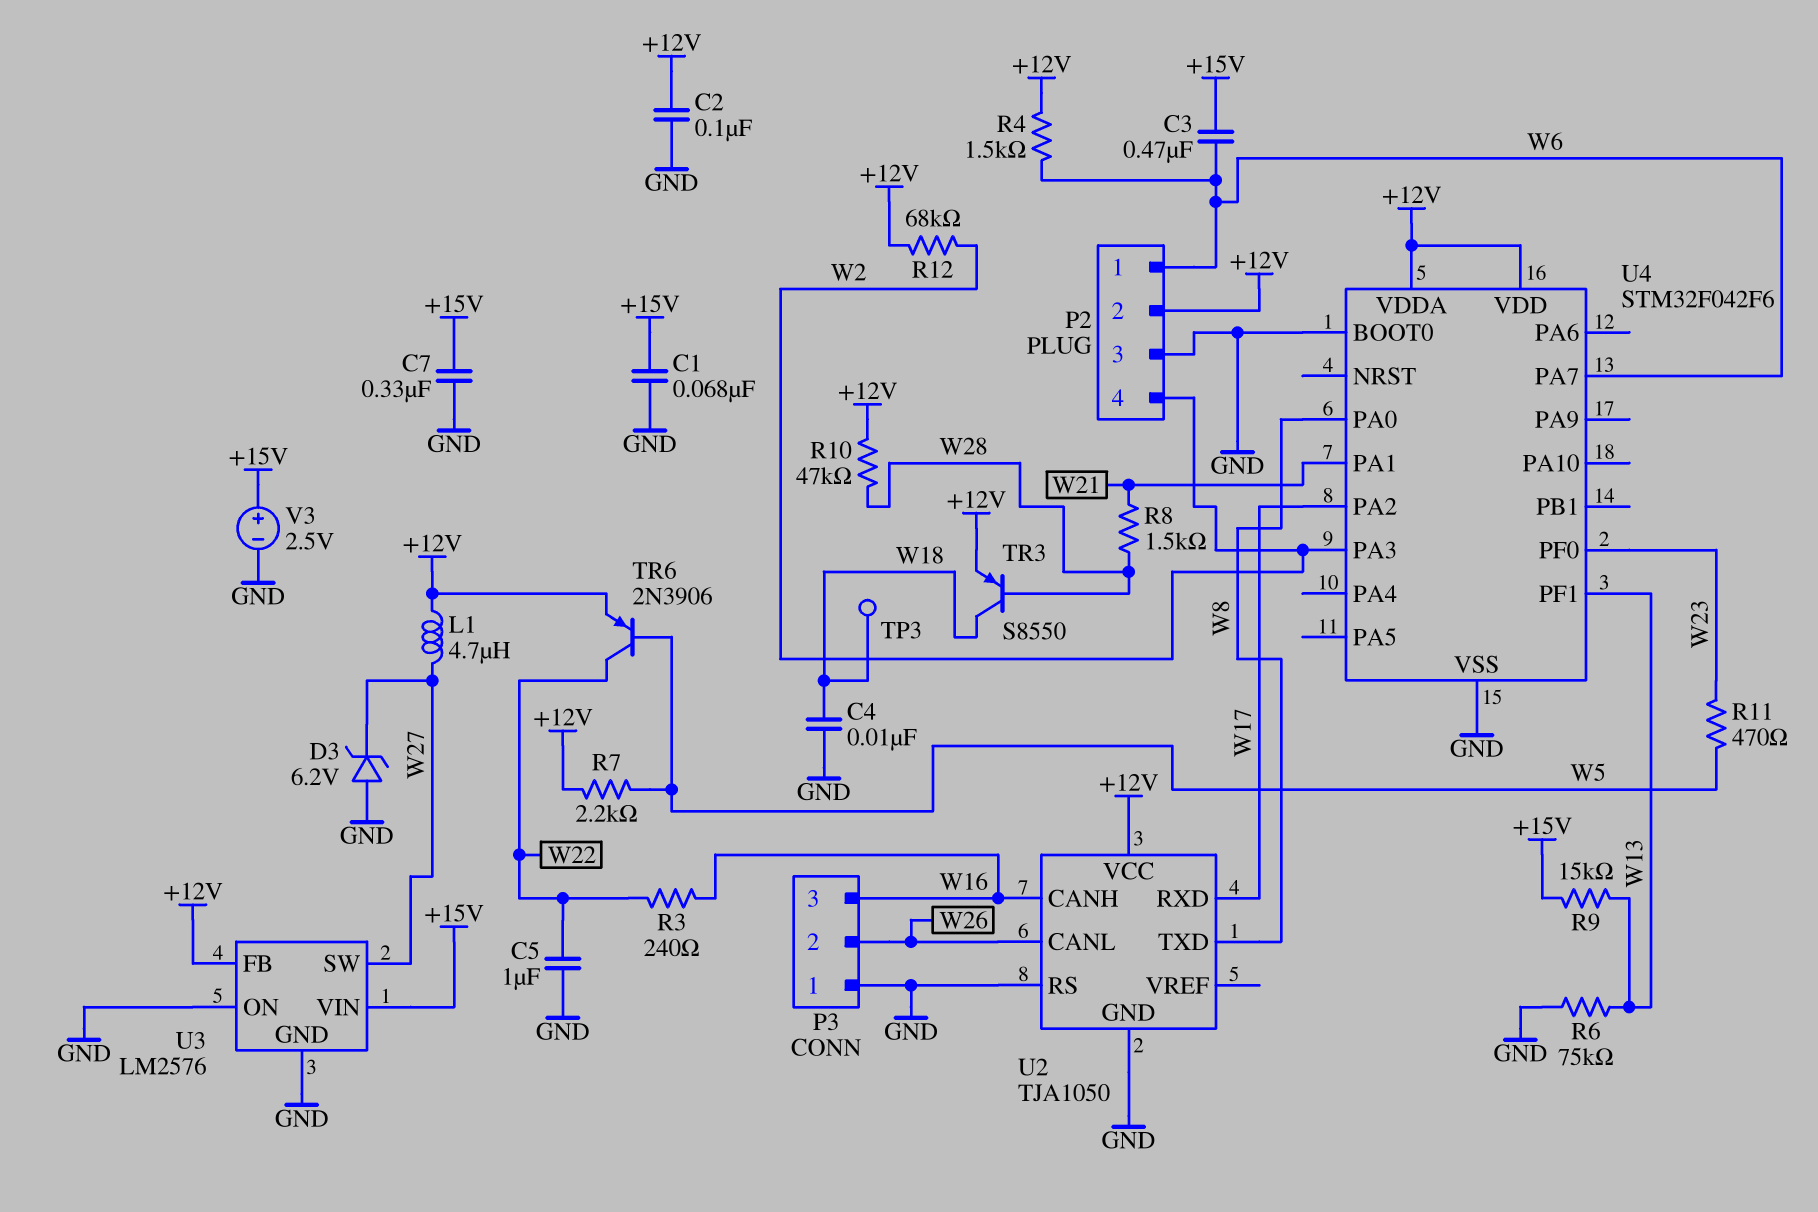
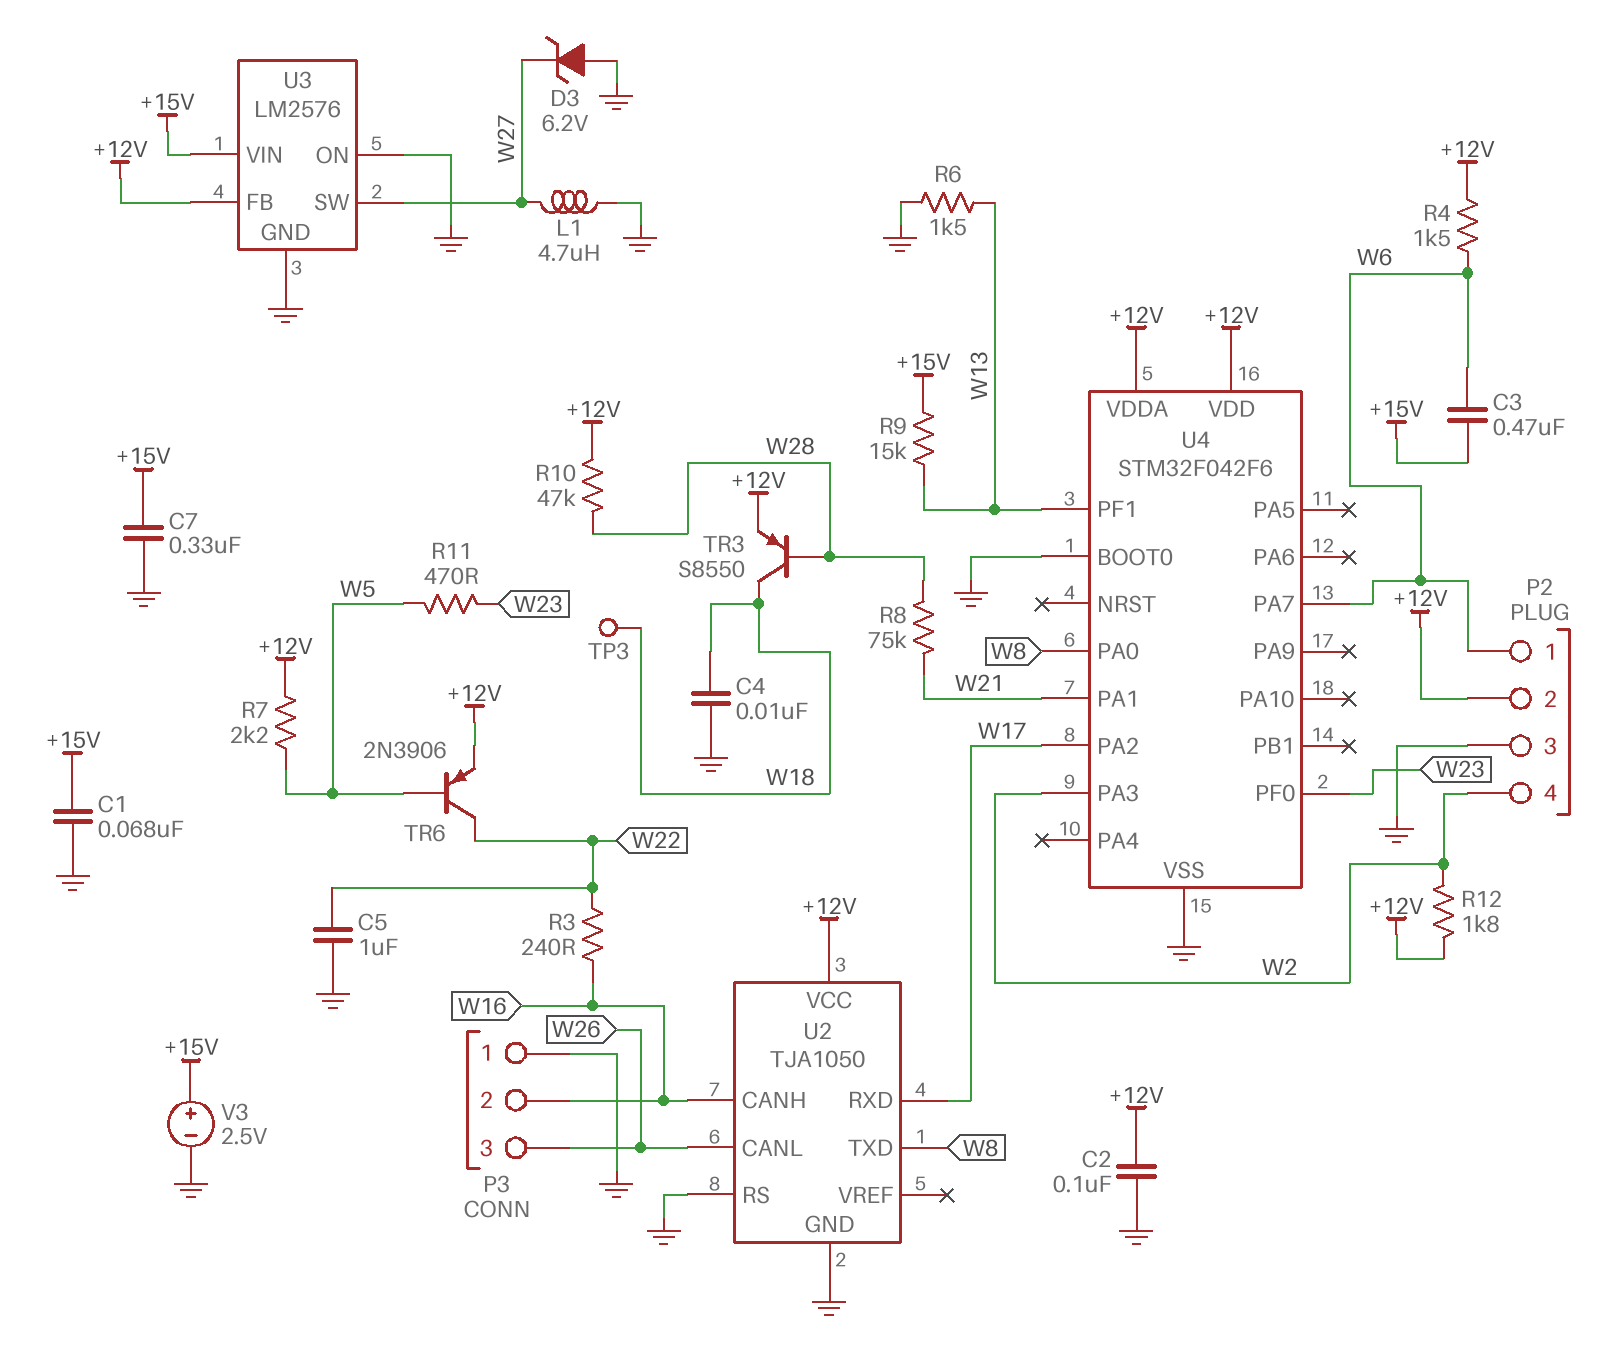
L1: 4.7uH (+12V, W27) -> 4.7uH (GND, W27)
P3 pin 2: W26 -> W16
P3 pin 3: W16 -> W26
R6: 75k (GND, W13) -> 1.5k (GND, W13)
R8: 1.5k (W21, W28) -> 75k (W21, W28)
R12: 68k (+12V, W2) -> 1.8k (+12V, W2)

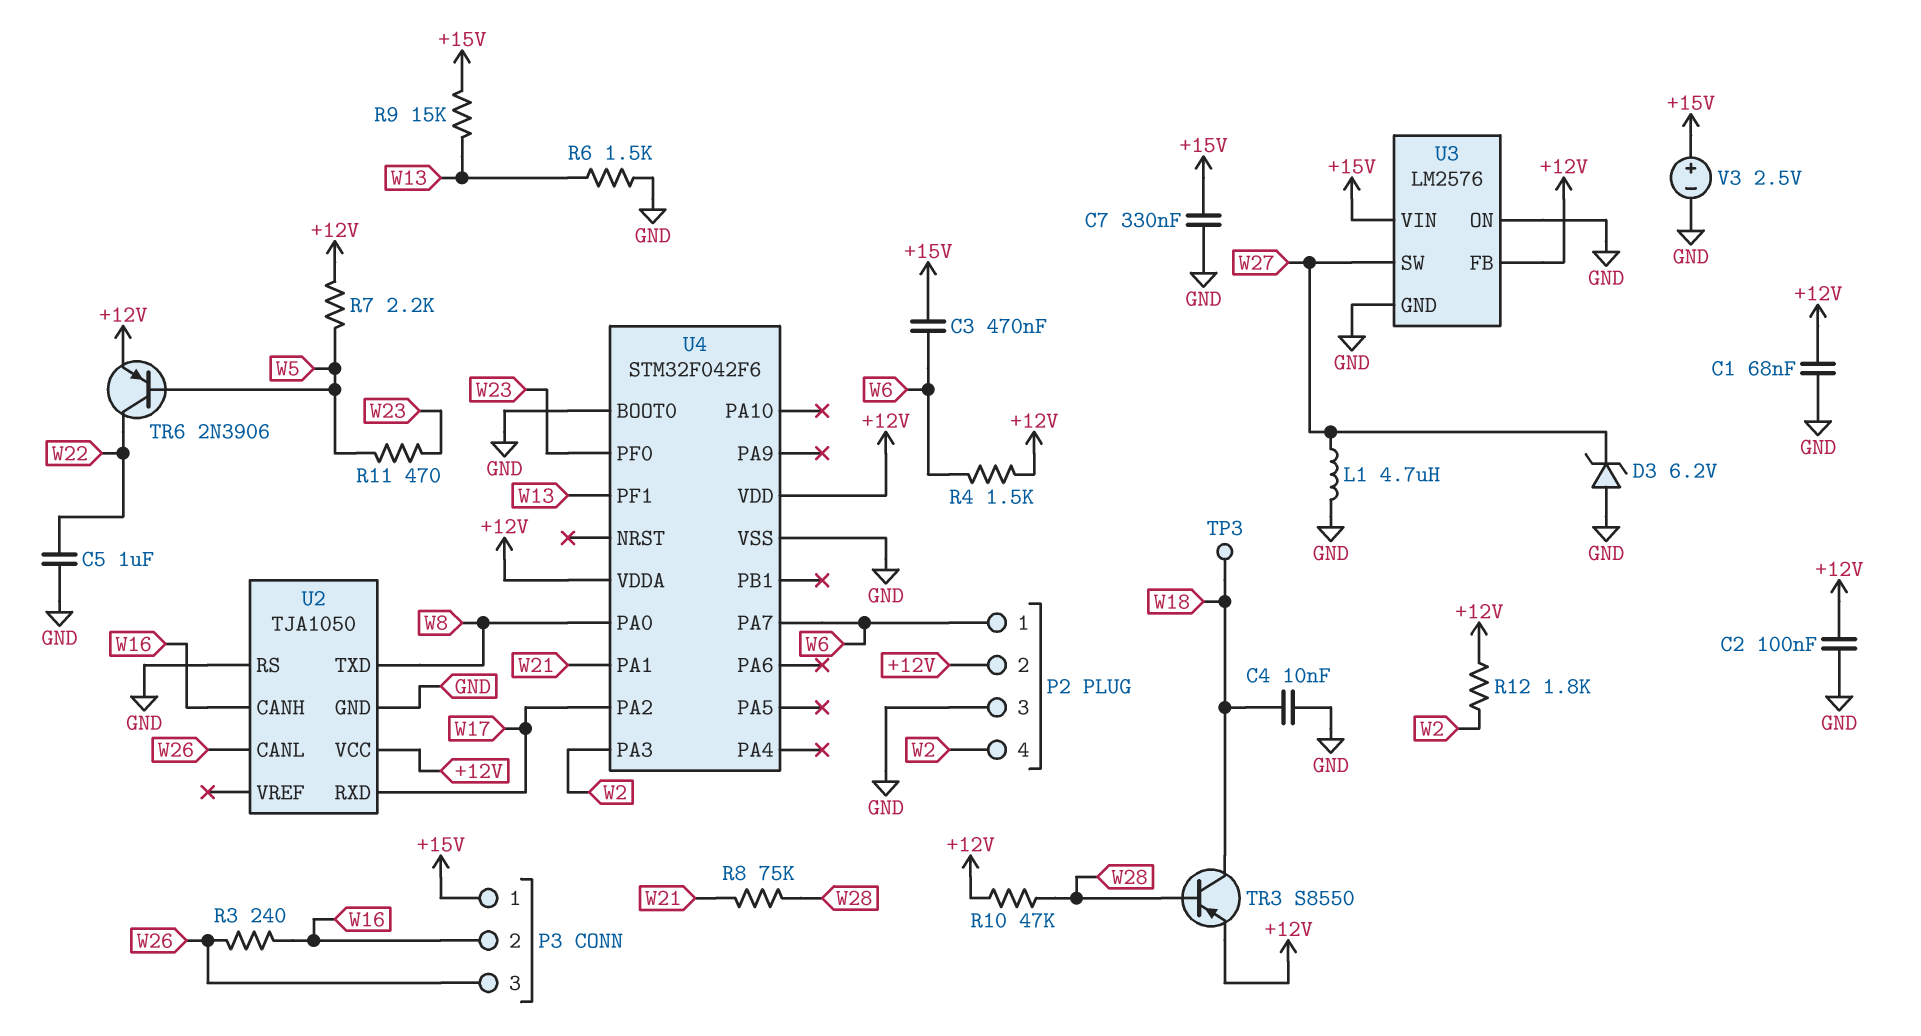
C1: 68nF (+15V, GND) -> 68nF (+12V, GND)
P3 pin 1: GND -> +15V
R3: 240 (W16, W22) -> 240 (W16, W26)

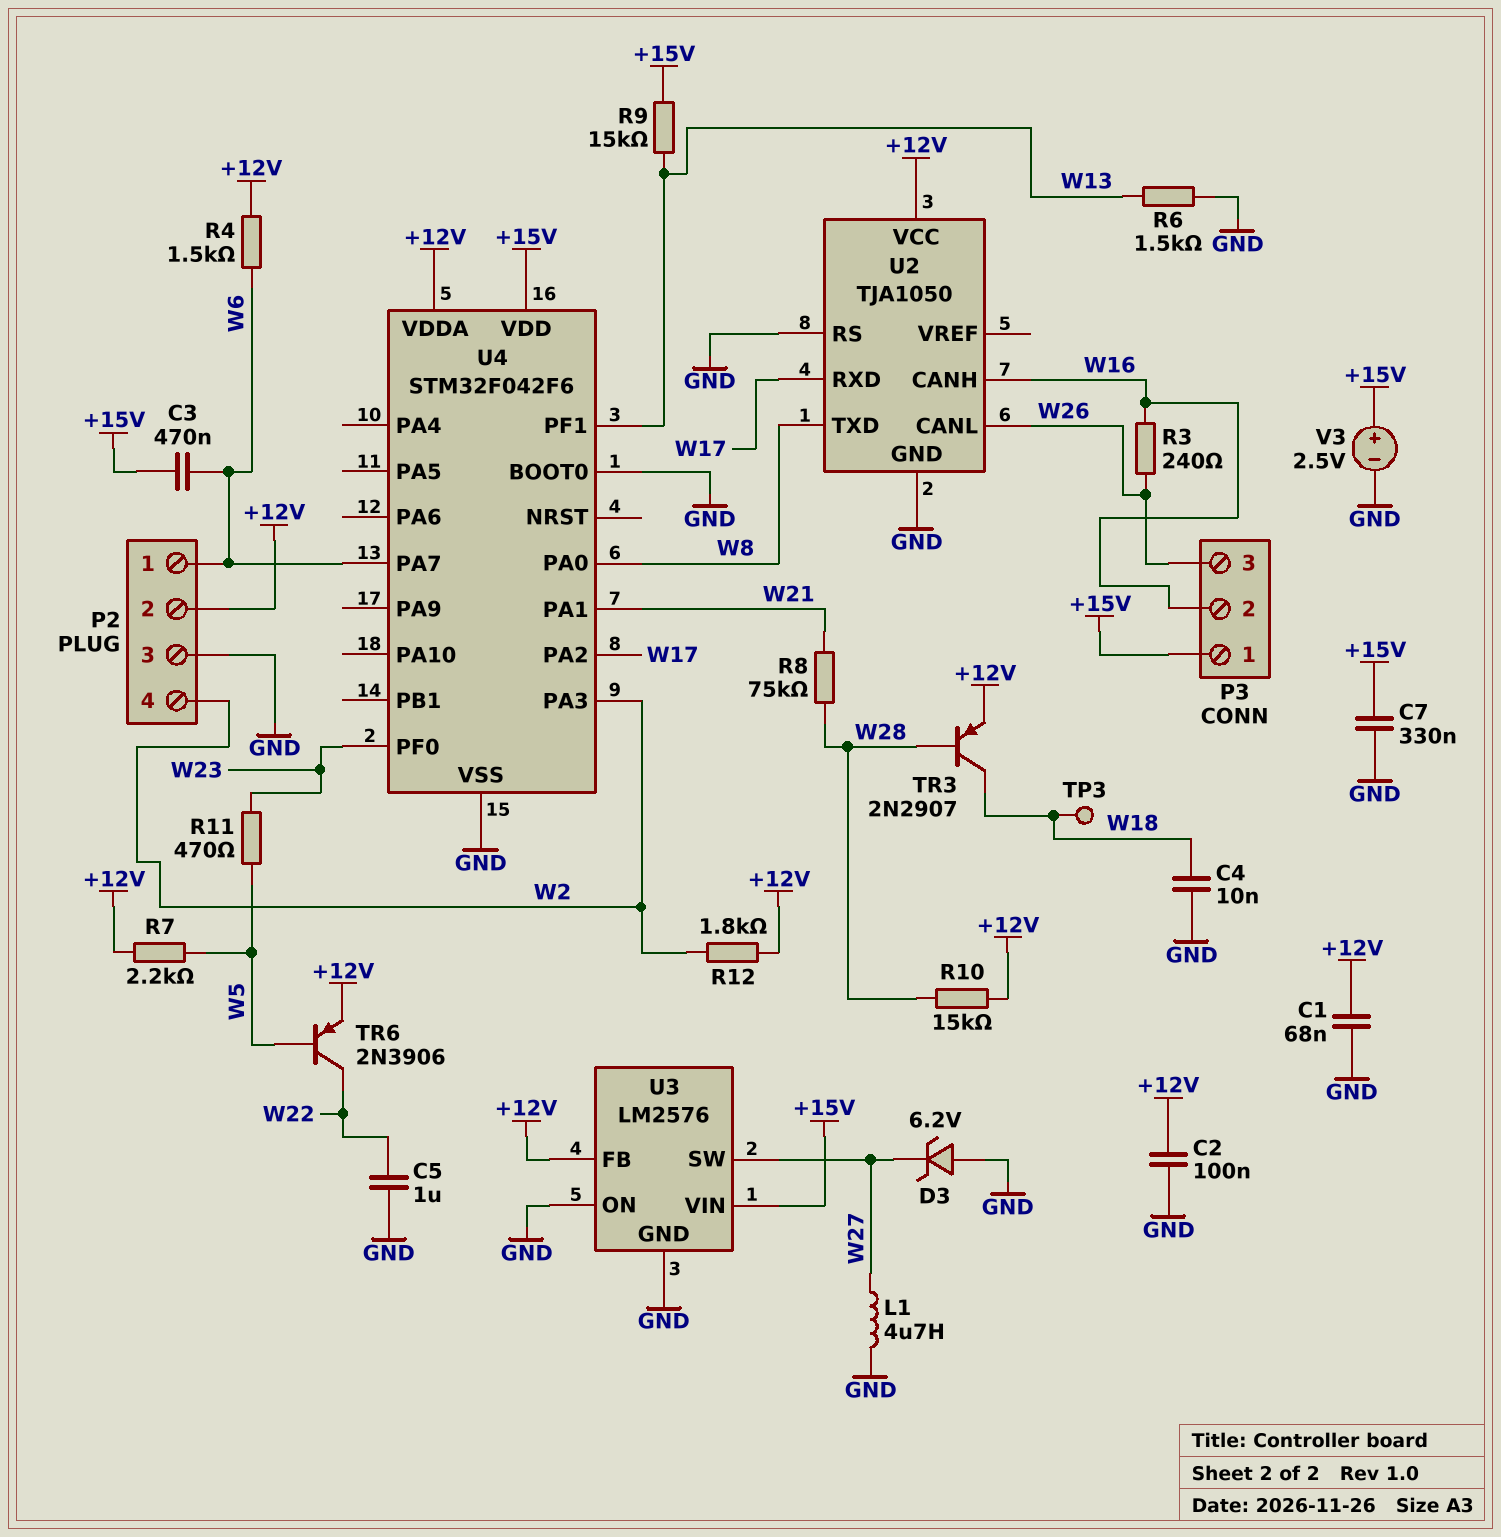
R10: 47k (+12V, W28) -> 15k (+12V, W28)
TR3: PNP S8550 (B W28, C W18, E +12V) -> PNP 2N2907 (B W28, C W18, E +12V)
U4 pin VDD: +12V -> +15V

